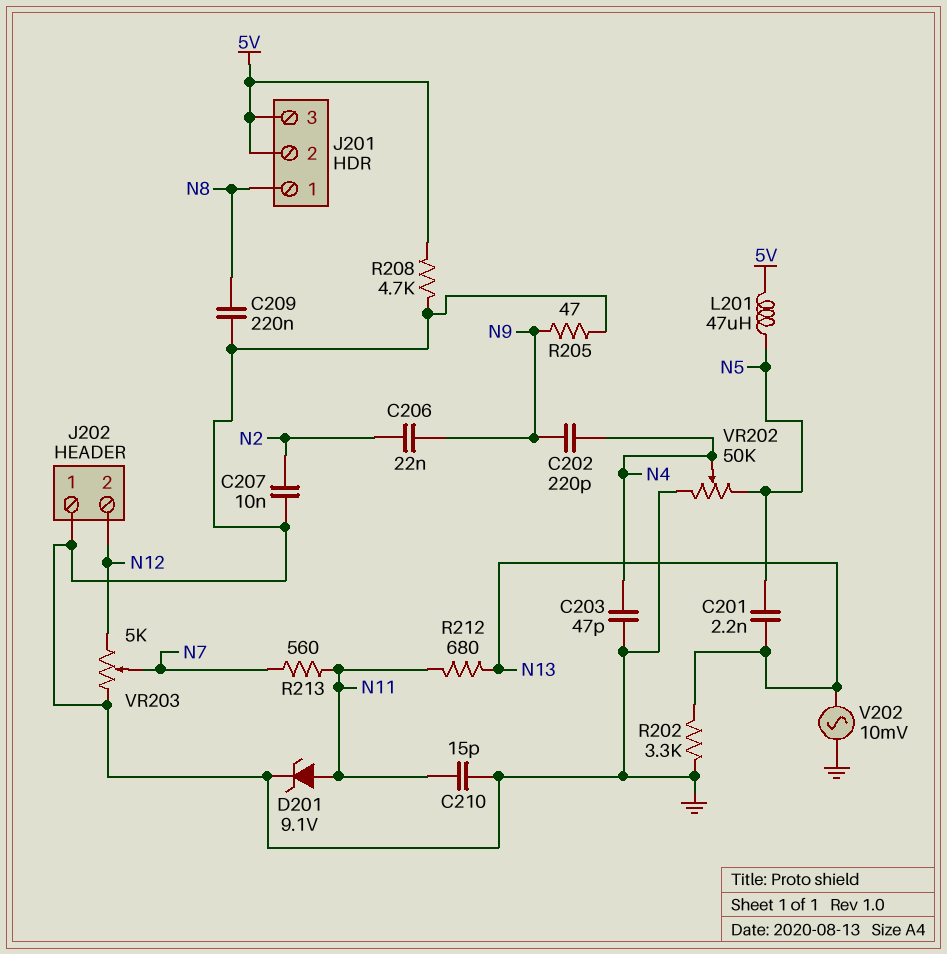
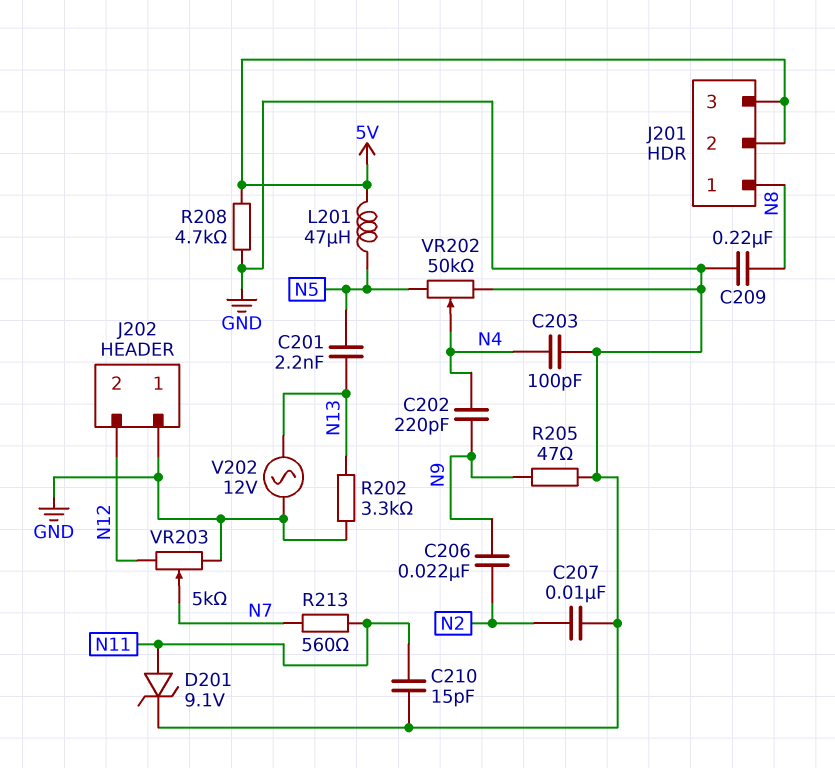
C203: 47pF (GND, N4) -> 100pF (GND, N4)
R212: 680 (N11, N13) -> none
V202: AC 10mV (GND, N13) -> AC 12V (GND, N13)

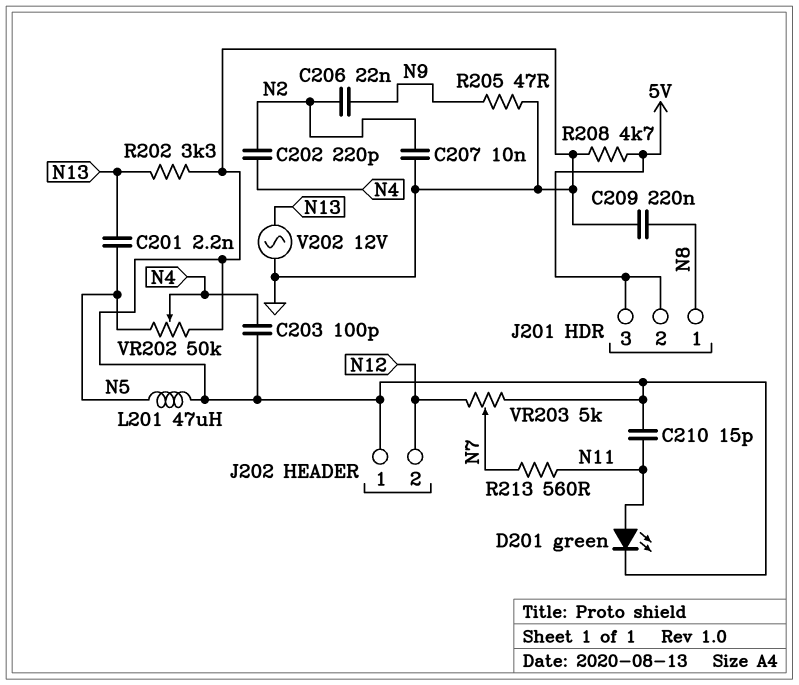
C202: 220pF (N4, N9) -> 220pF (N2, N4)
D201: zener 9.1V (A N11, K GND) -> LED green (A N11, K GND)
L201: 47uH (5V, N5) -> 47uH (GND, N5)

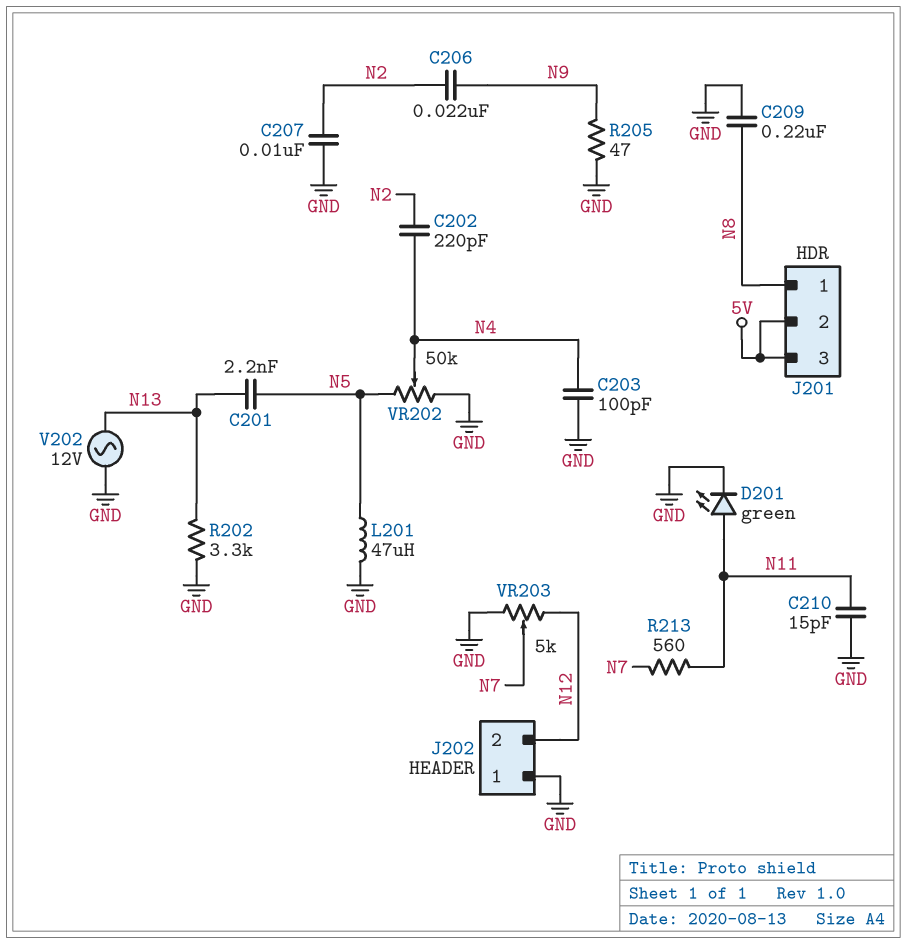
R208: 4.7k (5V, GND) -> none

